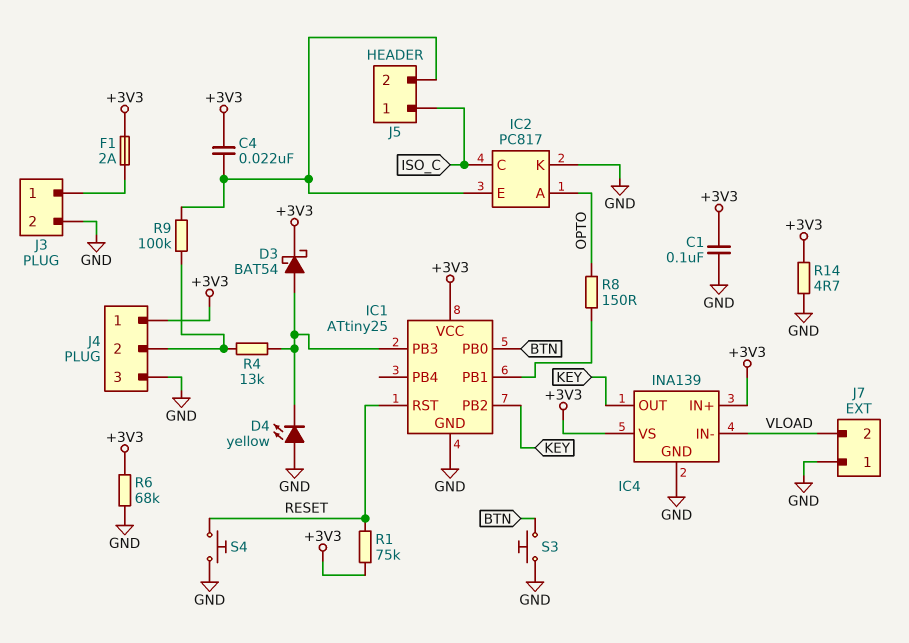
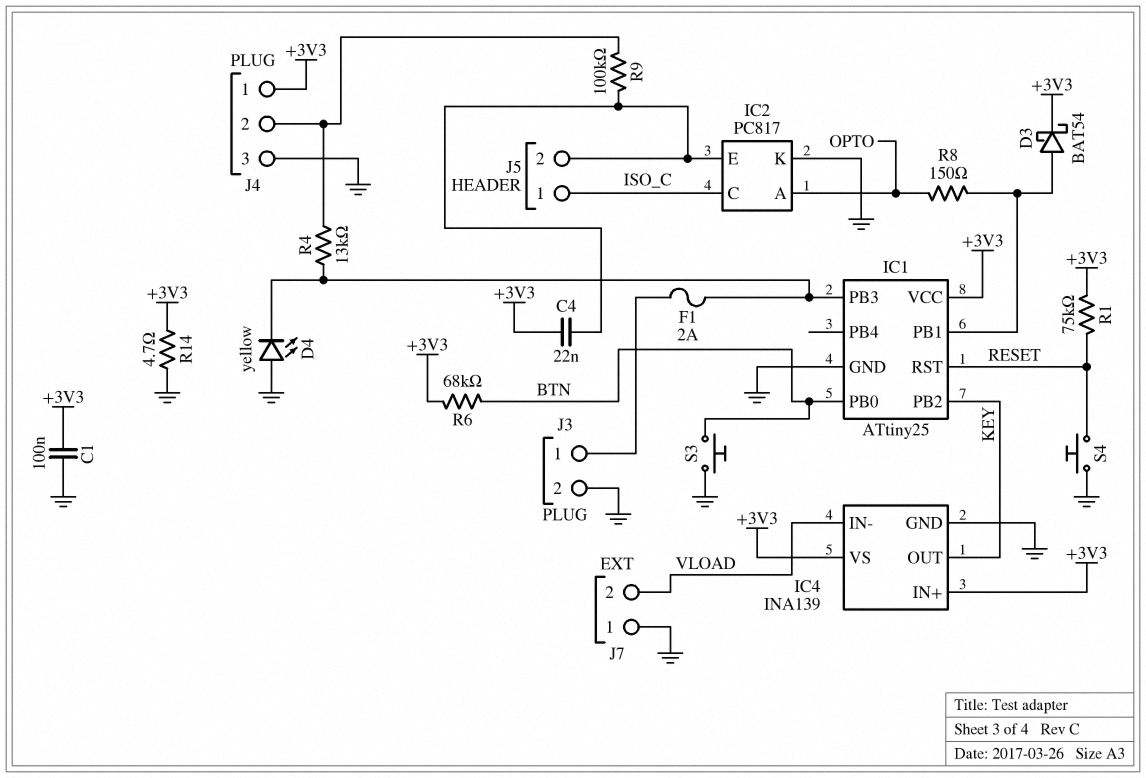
D3: schottky BAT54 (A IC1/PB3, K +3V3) -> schottky BAT54 (A IC1/PB1, K +3V3)
F1: 2A (+3V3, J3/1) -> 2A (IC1/PB3, J3/1)
R6: 68k (+3V3, GND) -> 68k (+3V3, BTN)

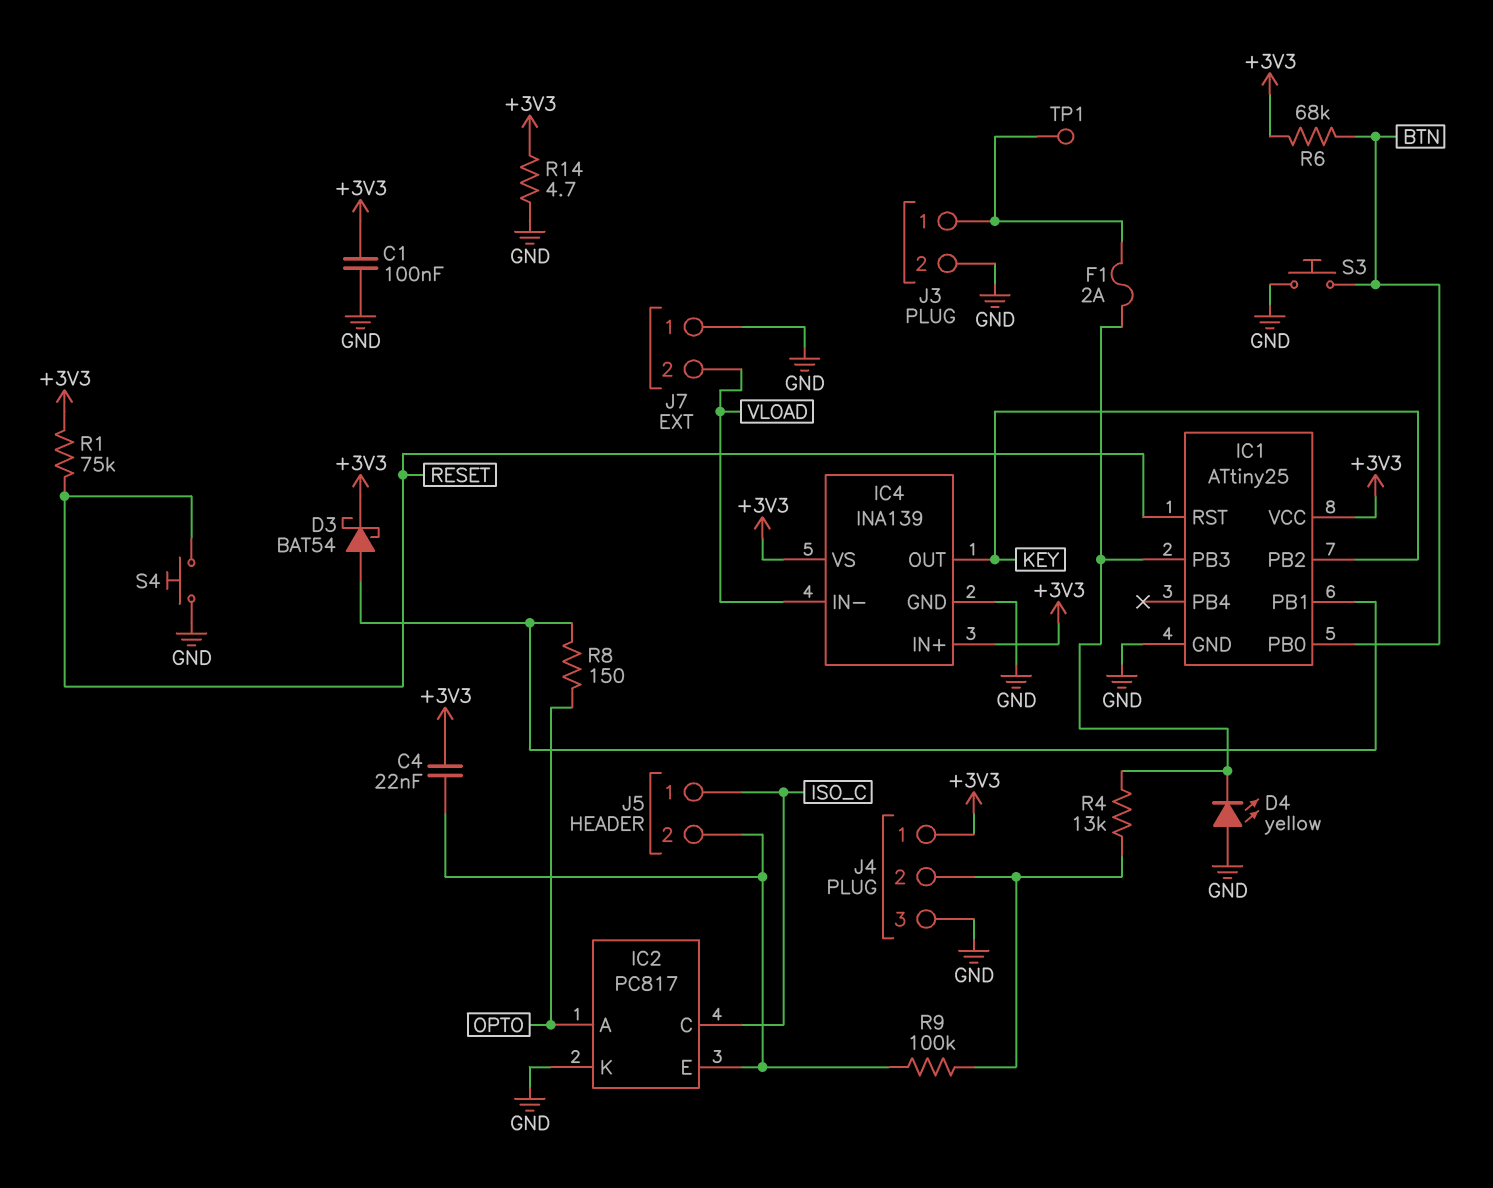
TP1: none -> test point (J3/1)

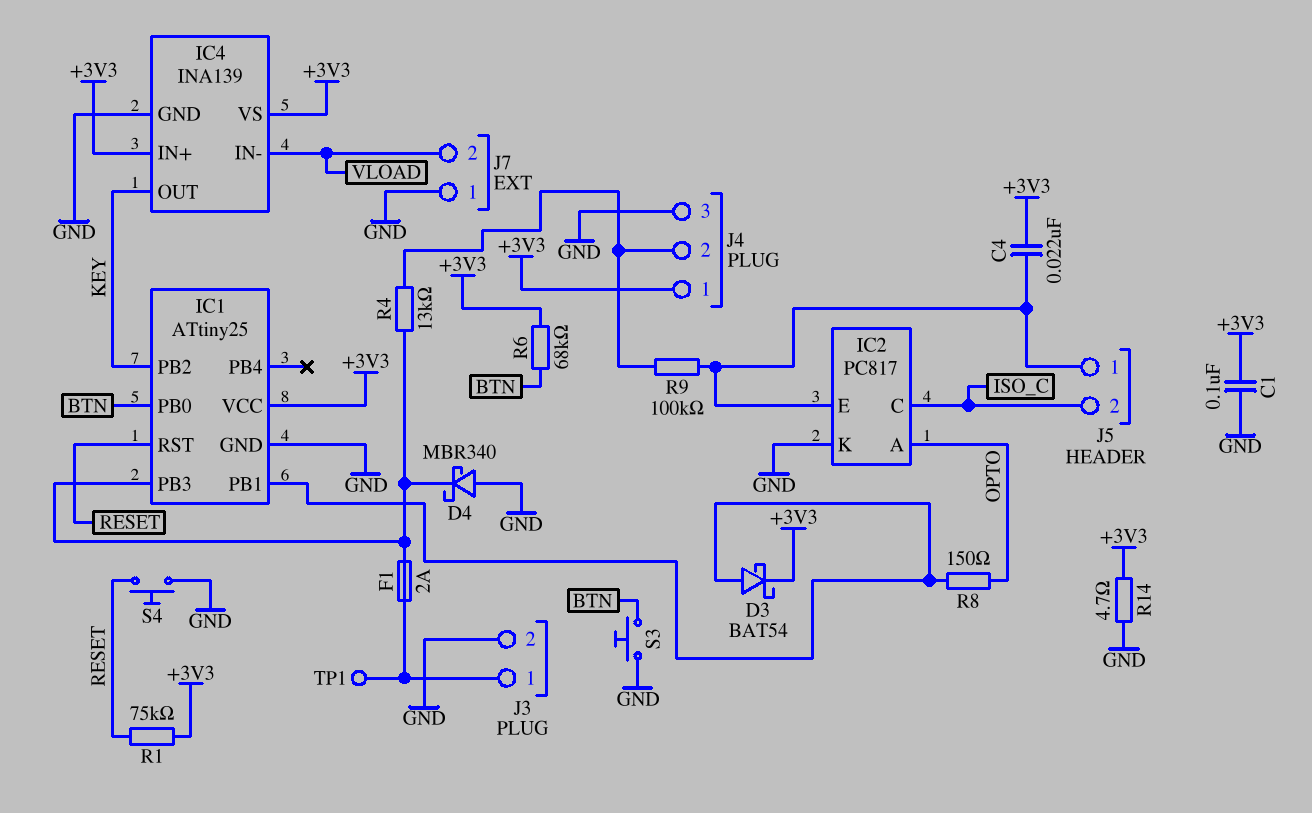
D4: LED yellow (A GND, K IC1/PB3) -> schottky MBR340 (A GND, K IC1/PB3)
J5 pin 1: ISO_C -> IC2/E
J5 pin 2: IC2/E -> ISO_C

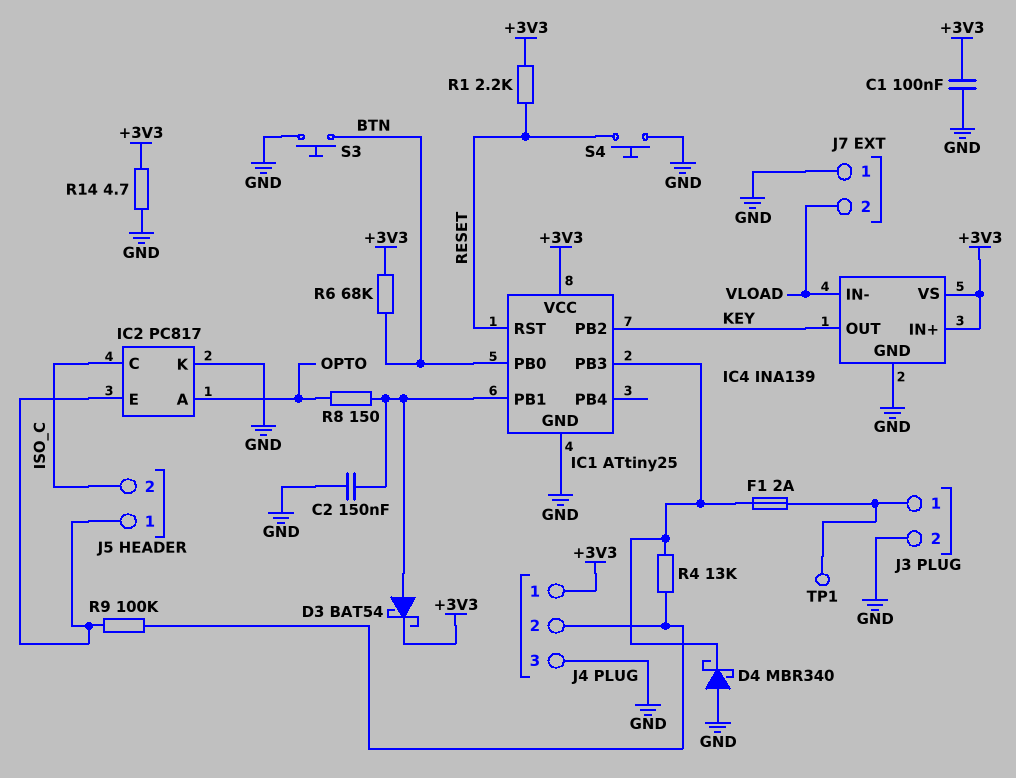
C2: none -> 150nF (GND, IC1/PB1)
C4: 22nF (+3V3, IC2/E) -> none
R1: 75k (+3V3, RESET) -> 2.2k (+3V3, RESET)

